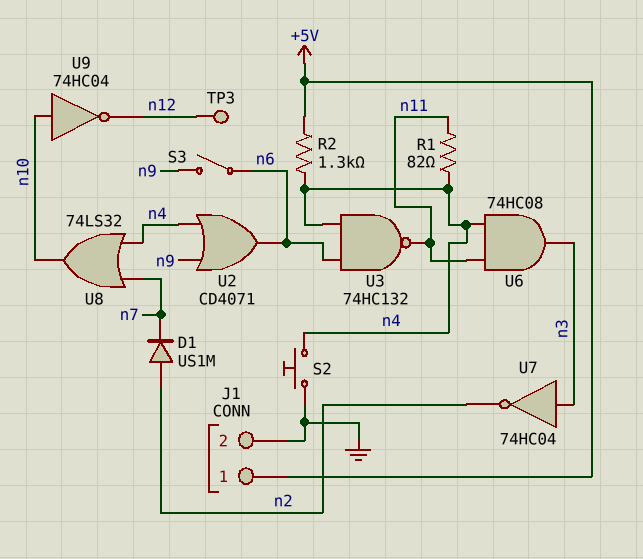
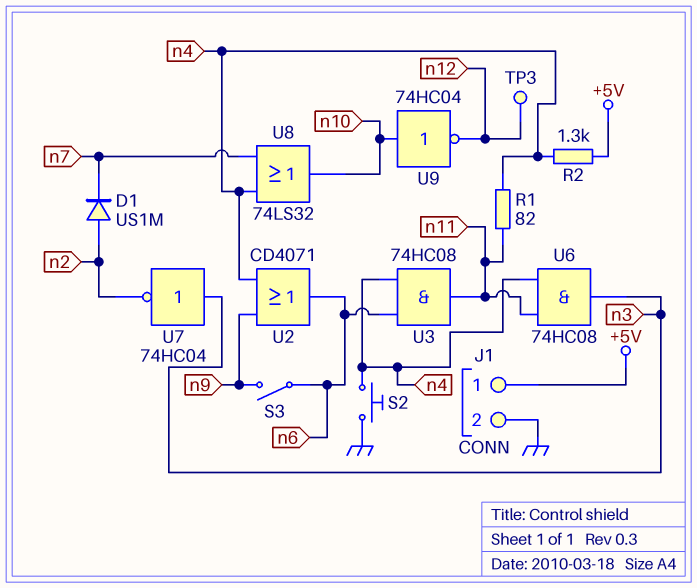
U3: NAND 74HC132 (in n4, in n6, out n11) -> AND 74HC08 (in n4, in n6, out n11)

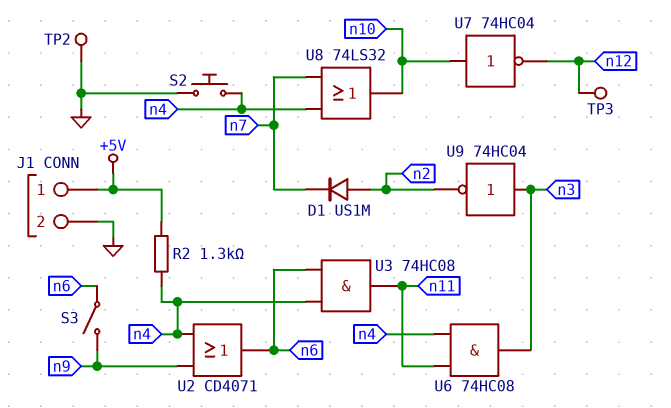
R1: 82 (n4, n11) -> none
TP2: none -> test point (GND)
U7: NOT 74HC04 (in n3, out n2) -> NOT 74HC04 (in n10, out n12)
U9: NOT 74HC04 (in n10, out n12) -> NOT 74HC04 (in n3, out n2)

